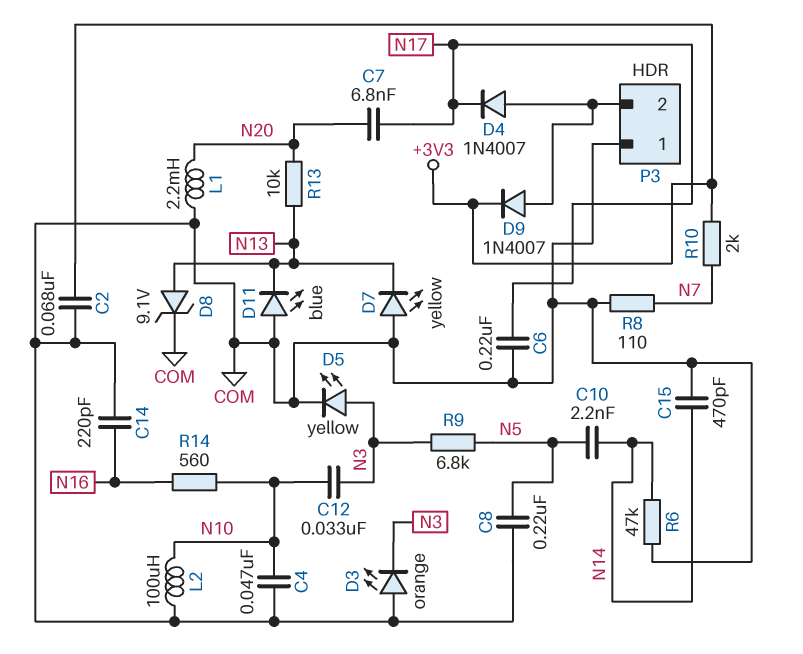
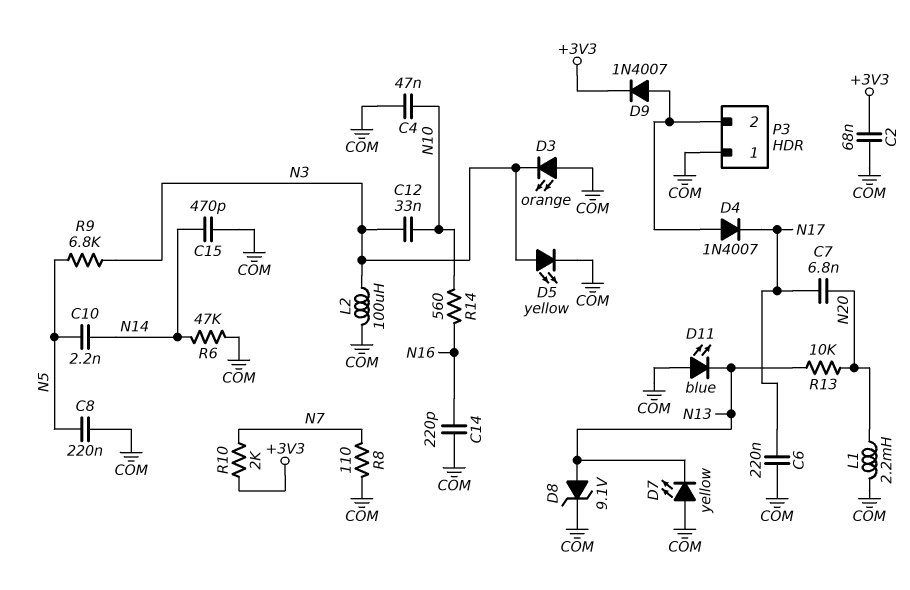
L2: 100uH (COM, N10) -> 100uH (COM, N3)

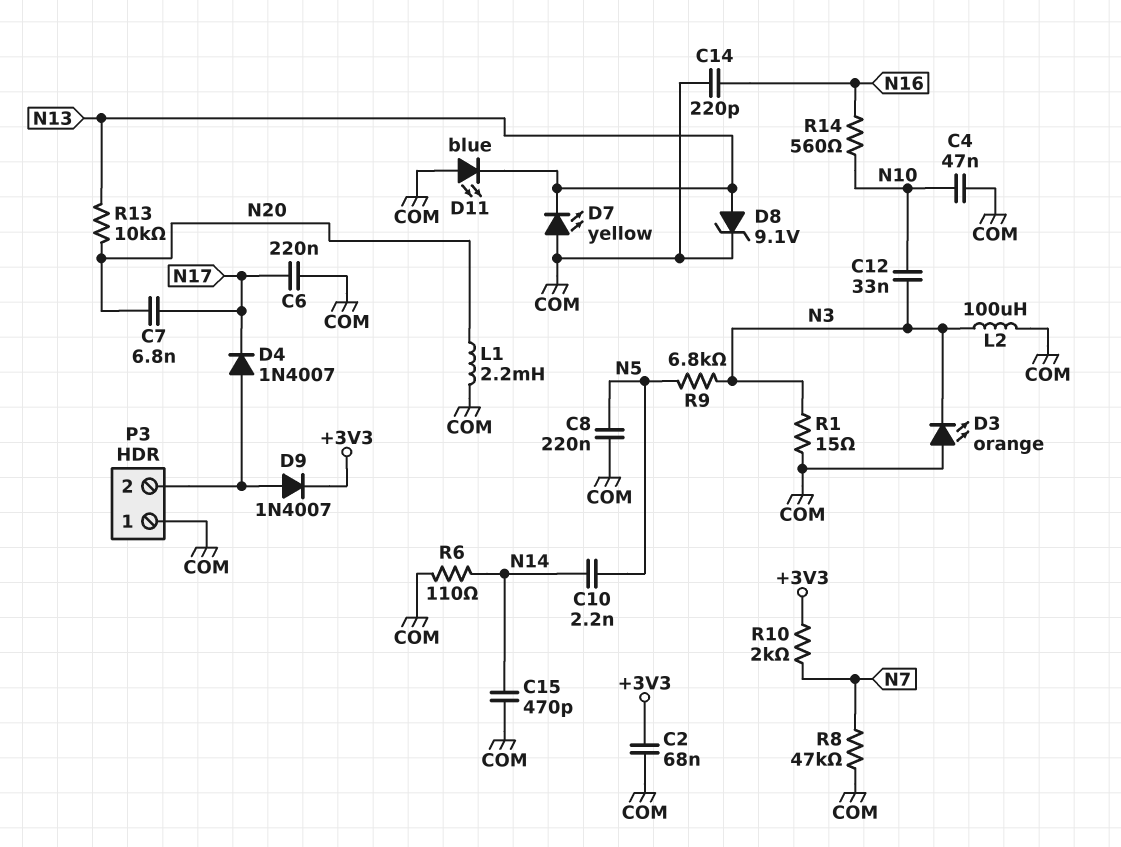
D5: LED yellow (A N3, K COM) -> none
R1: none -> 15 (COM, N3)
R6: 47k (COM, N14) -> 110 (COM, N14)
R8: 110 (COM, N7) -> 47k (COM, N7)

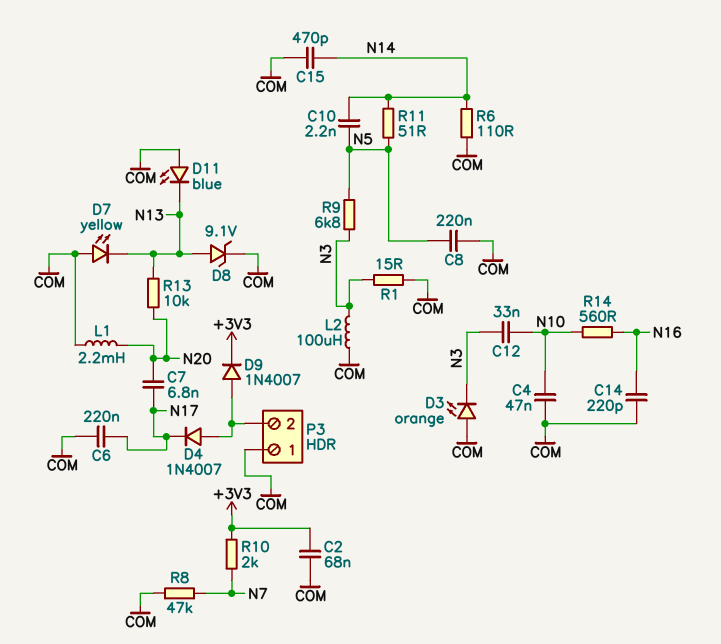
R11: none -> 51 (N5, N14)

